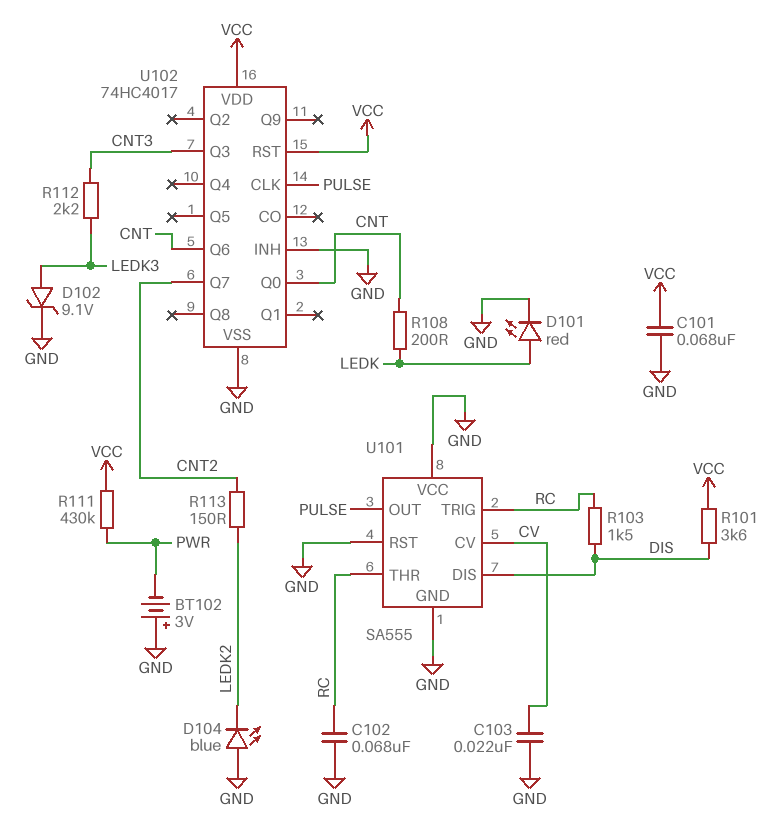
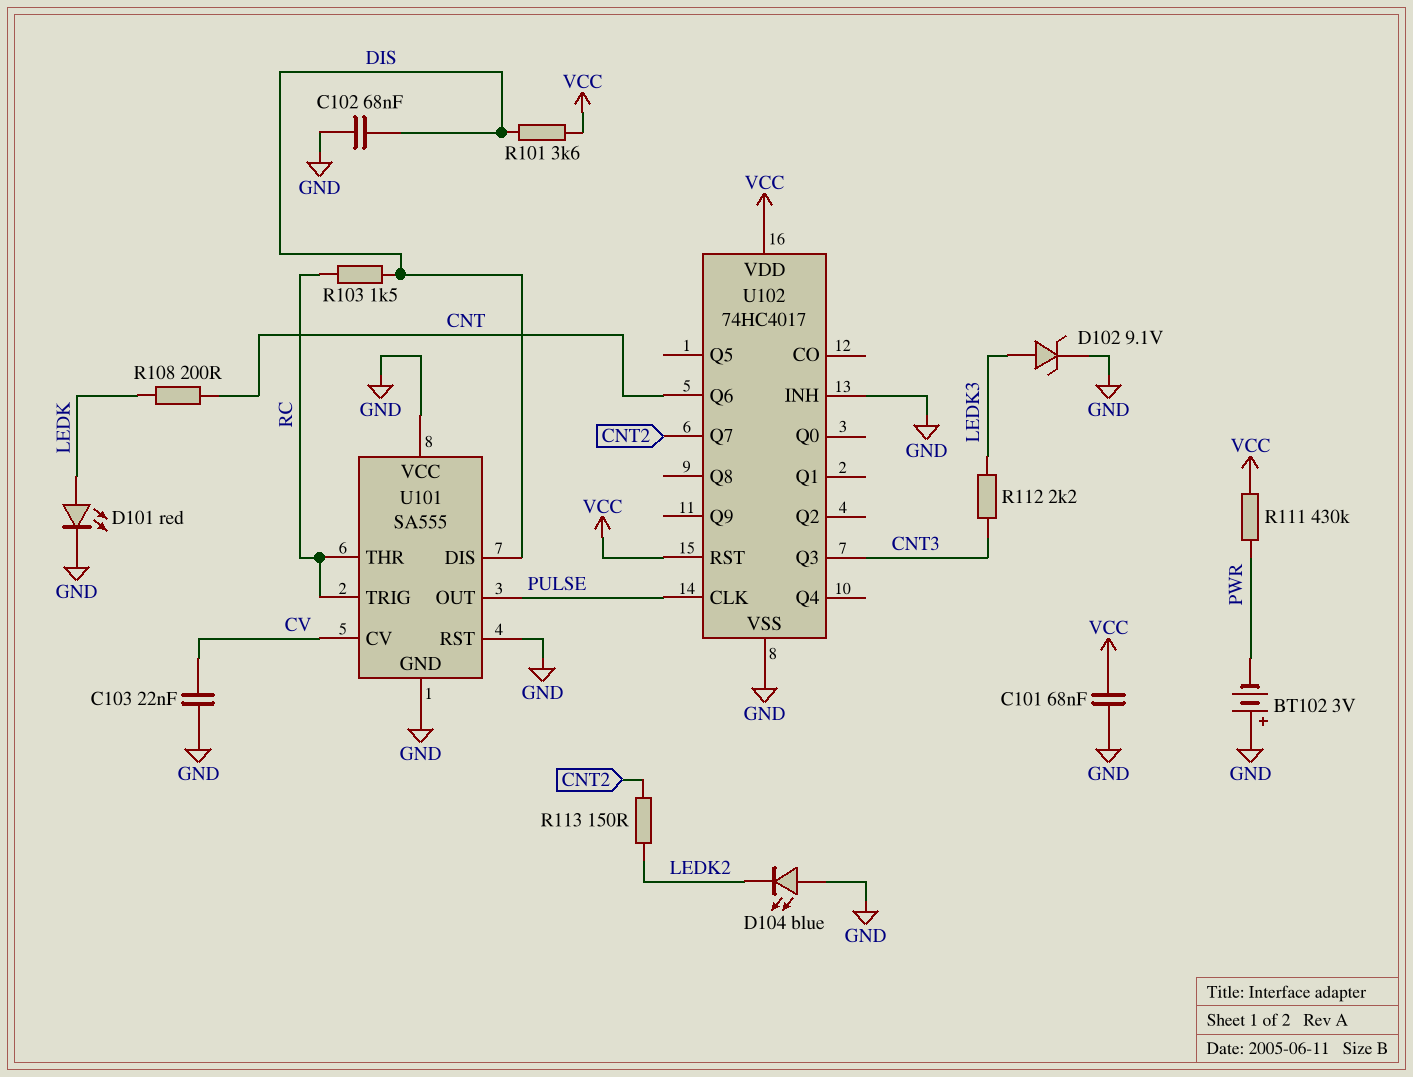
C102: 68nF (GND, RC) -> 68nF (DIS, GND)
U102 pin Q0: CNT -> none

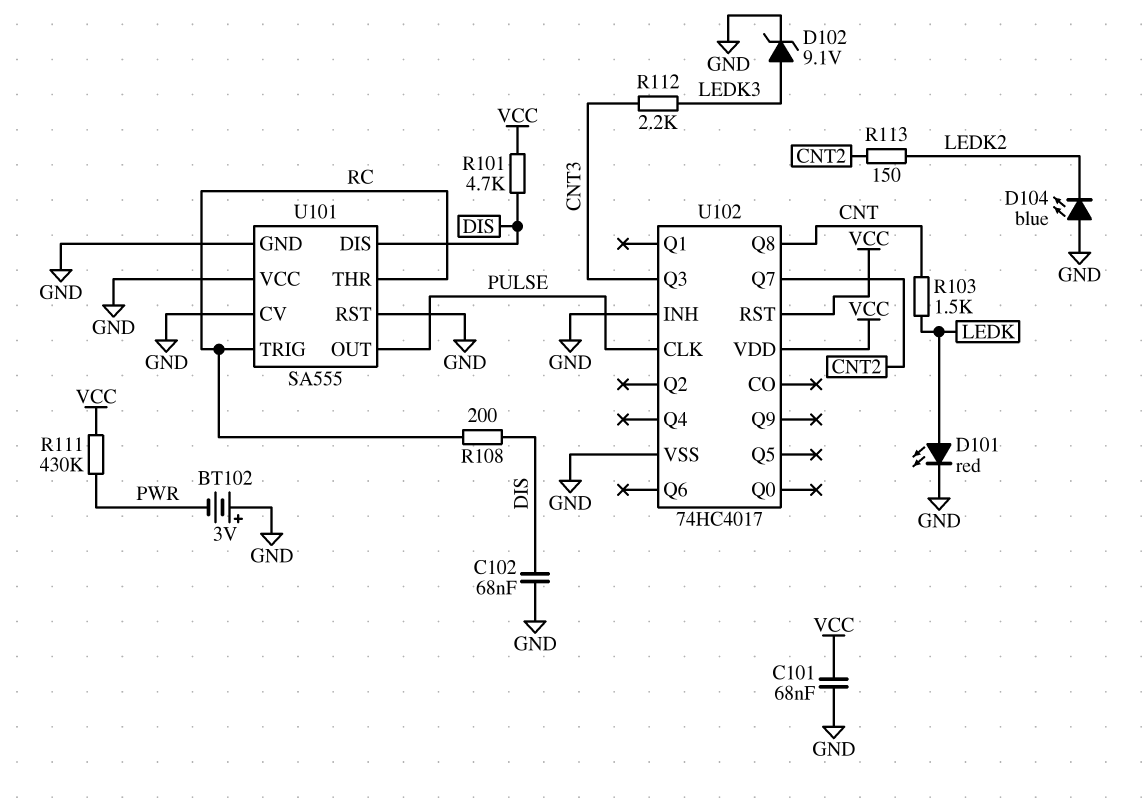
C103: 22nF (CV, GND) -> none
R101: 3.6k (DIS, VCC) -> 4.7k (DIS, VCC)
R103: 1.5k (DIS, RC) -> 1.5k (CNT, LEDK)
R108: 200 (CNT, LEDK) -> 200 (DIS, RC)
U101 pin CV: CV -> GND
U102 pin Q6: CNT -> none
U102 pin Q8: none -> CNT

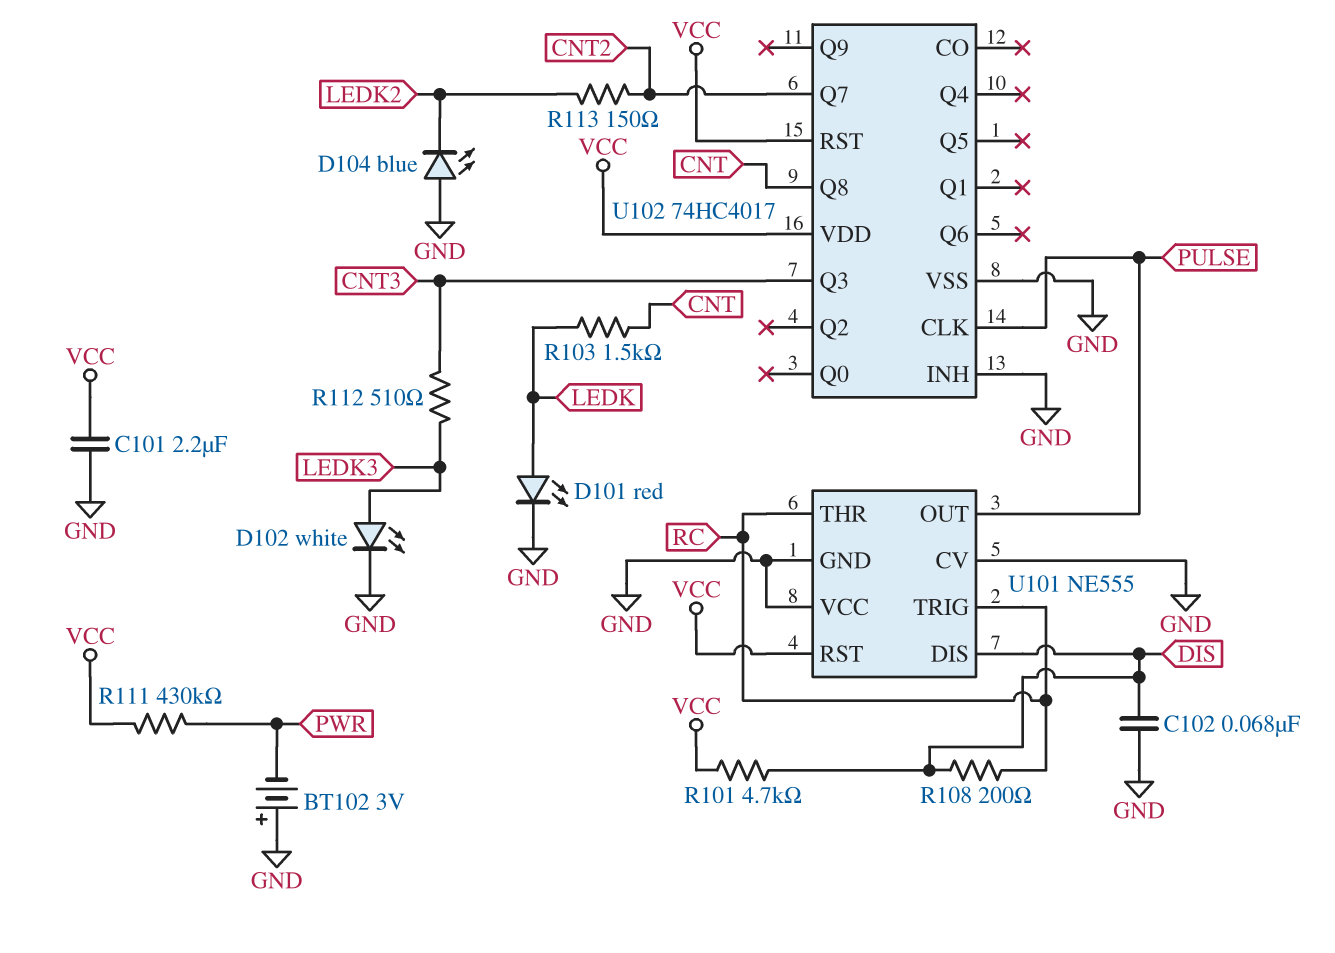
C101: 68nF (GND, VCC) -> 2.2uF (GND, VCC)
D102: zener 9.1V (A LEDK3, K GND) -> LED white (A LEDK3, K GND)
R112: 2.2k (CNT3, LEDK3) -> 510 (CNT3, LEDK3)
U101: SA555 -> NE555
U101 pin RST: GND -> VCC

